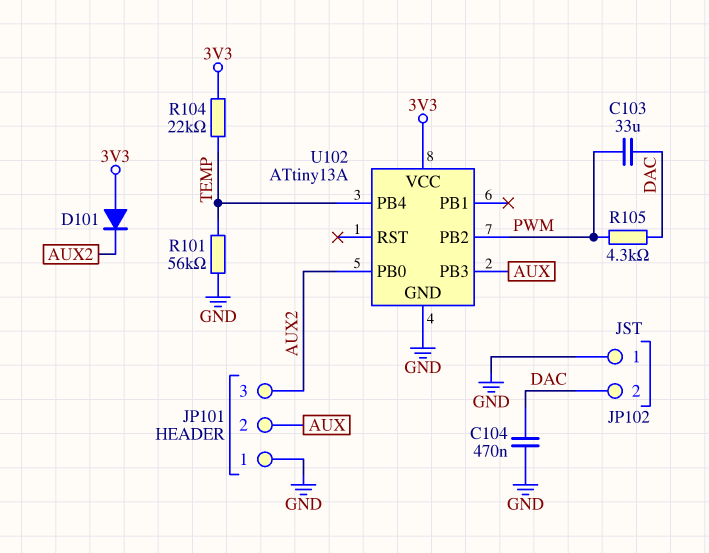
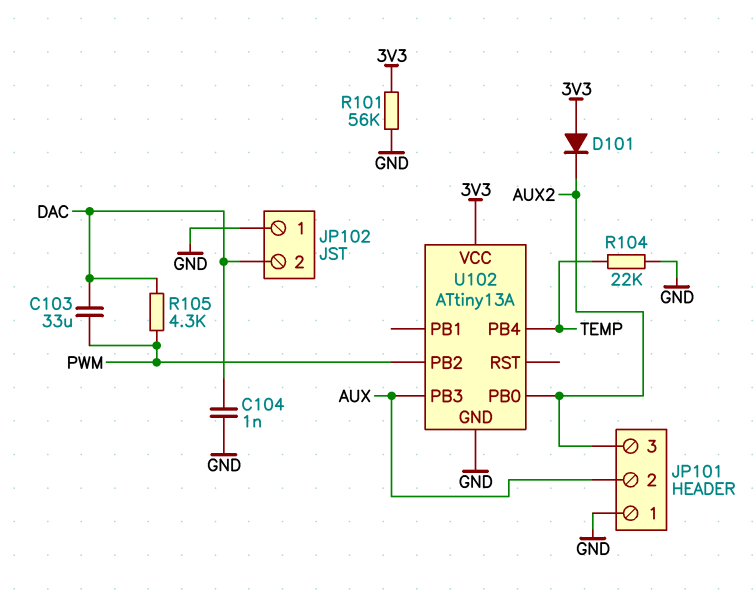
C104: 470nF (DAC, GND) -> 1nF (DAC, GND)
R101: 56k (GND, TEMP) -> 56k (3V3, GND)
R104: 22k (3V3, TEMP) -> 22k (GND, TEMP)

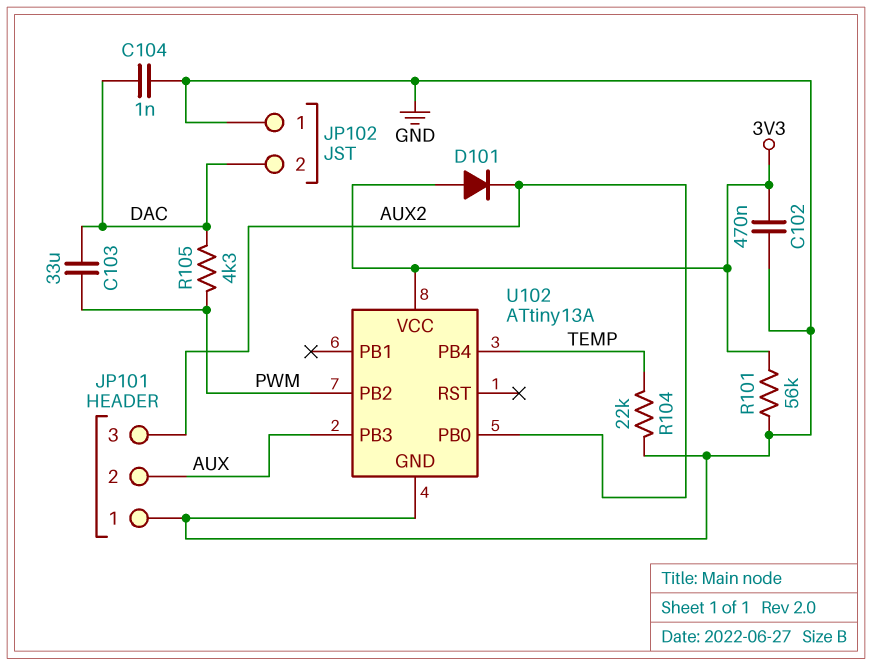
C102: none -> 470nF (3V3, GND)

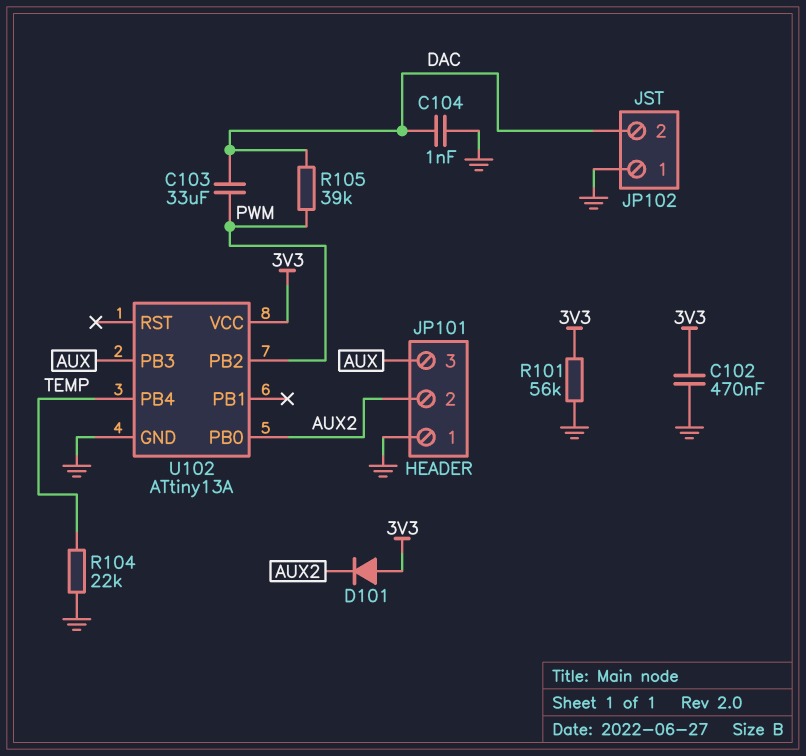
JP101 pin 2: AUX -> AUX2
JP101 pin 3: AUX2 -> AUX
R105: 4.3k (DAC, PWM) -> 39k (DAC, PWM)

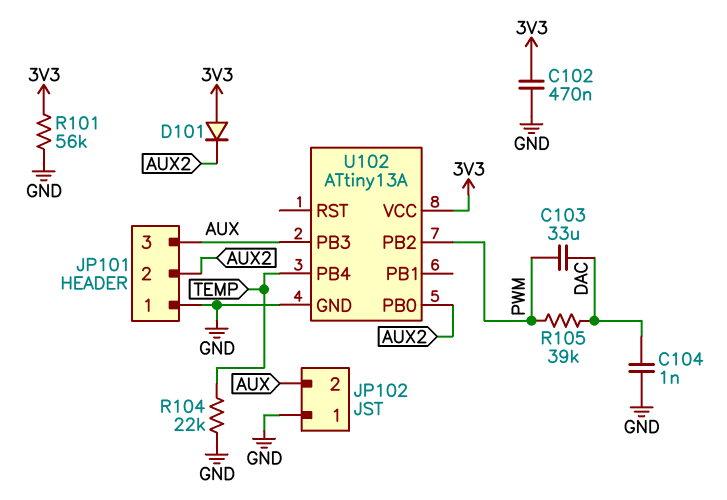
JP102 pin 2: DAC -> AUX

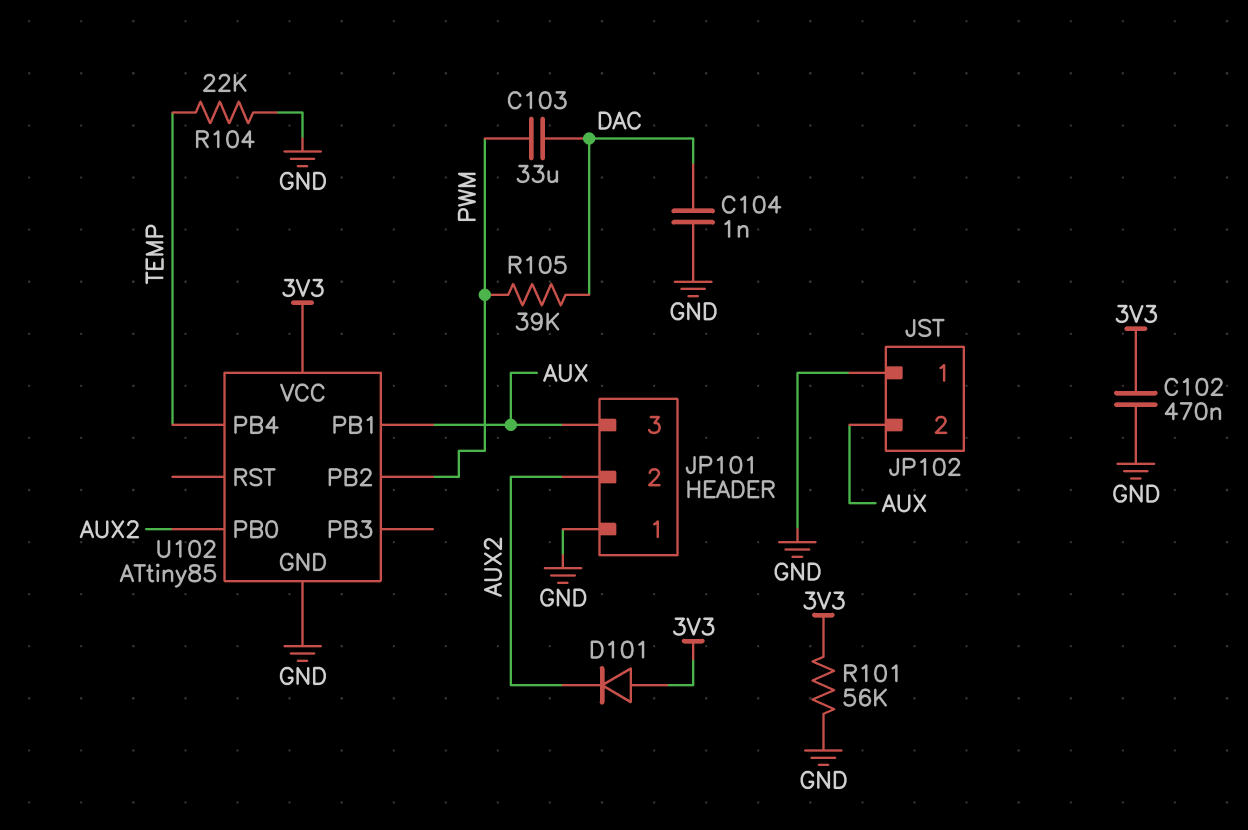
U102: ATtiny13A -> ATtiny85
U102 pin PB1: none -> AUX
U102 pin PB3: AUX -> none

